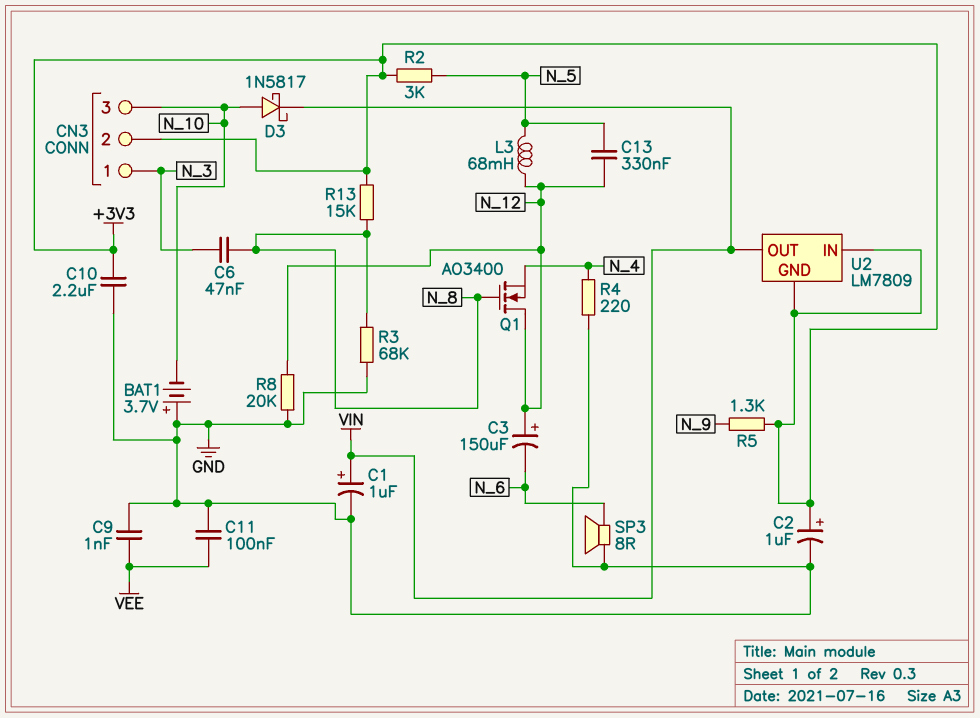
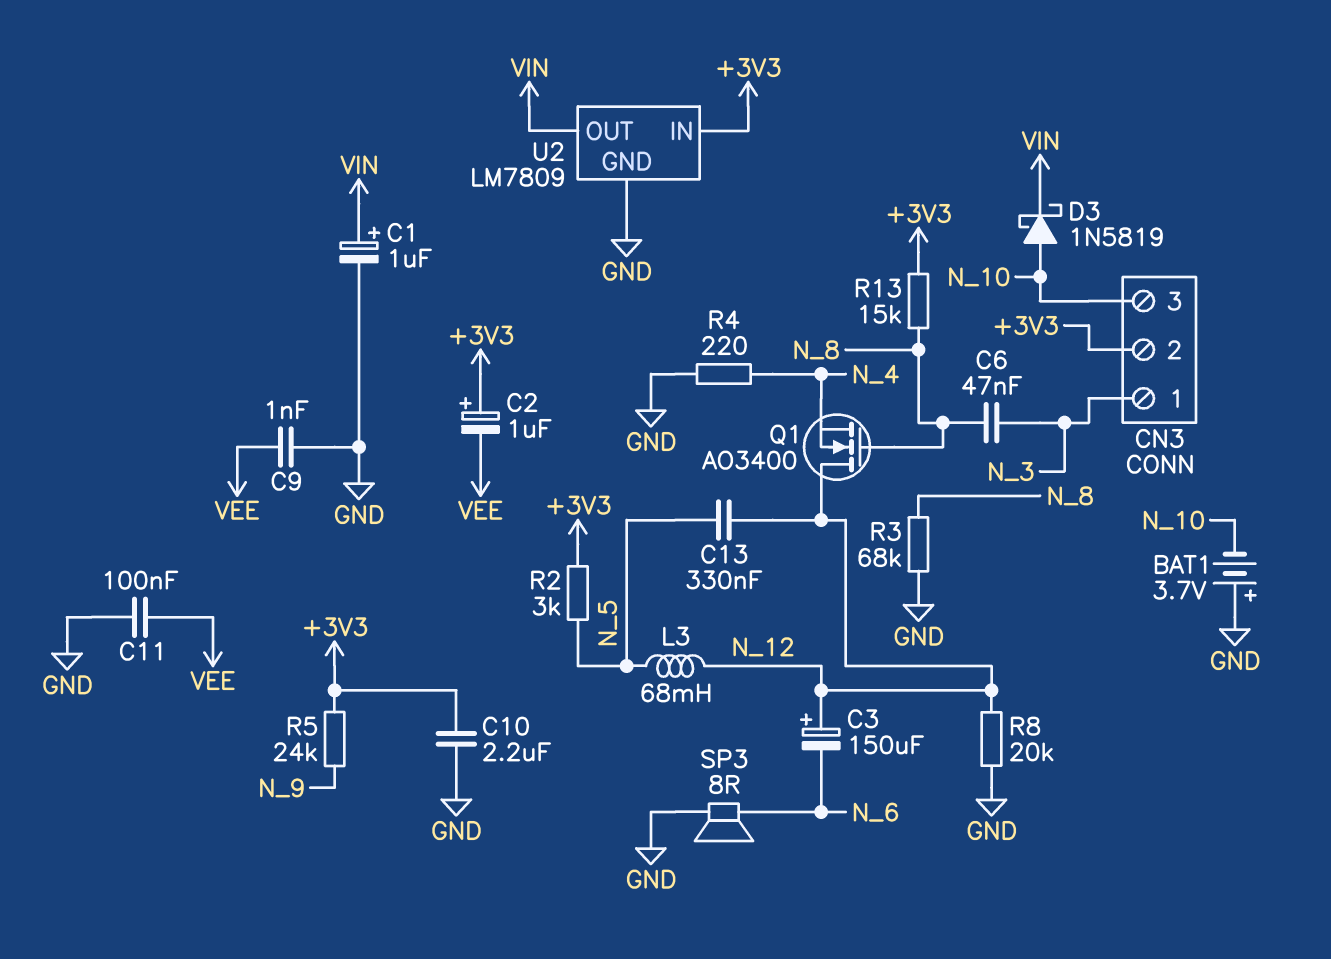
C2: 1uF (plus +3V3, minus GND) -> 1uF (plus +3V3, minus VEE)
D3: schottky 1N5817 (A N_10, K VIN) -> schottky 1N5819 (A N_10, K VIN)
R5: 1.3k (+3V3, N_9) -> 24k (+3V3, N_9)
U2 pin GND: +3V3 -> GND

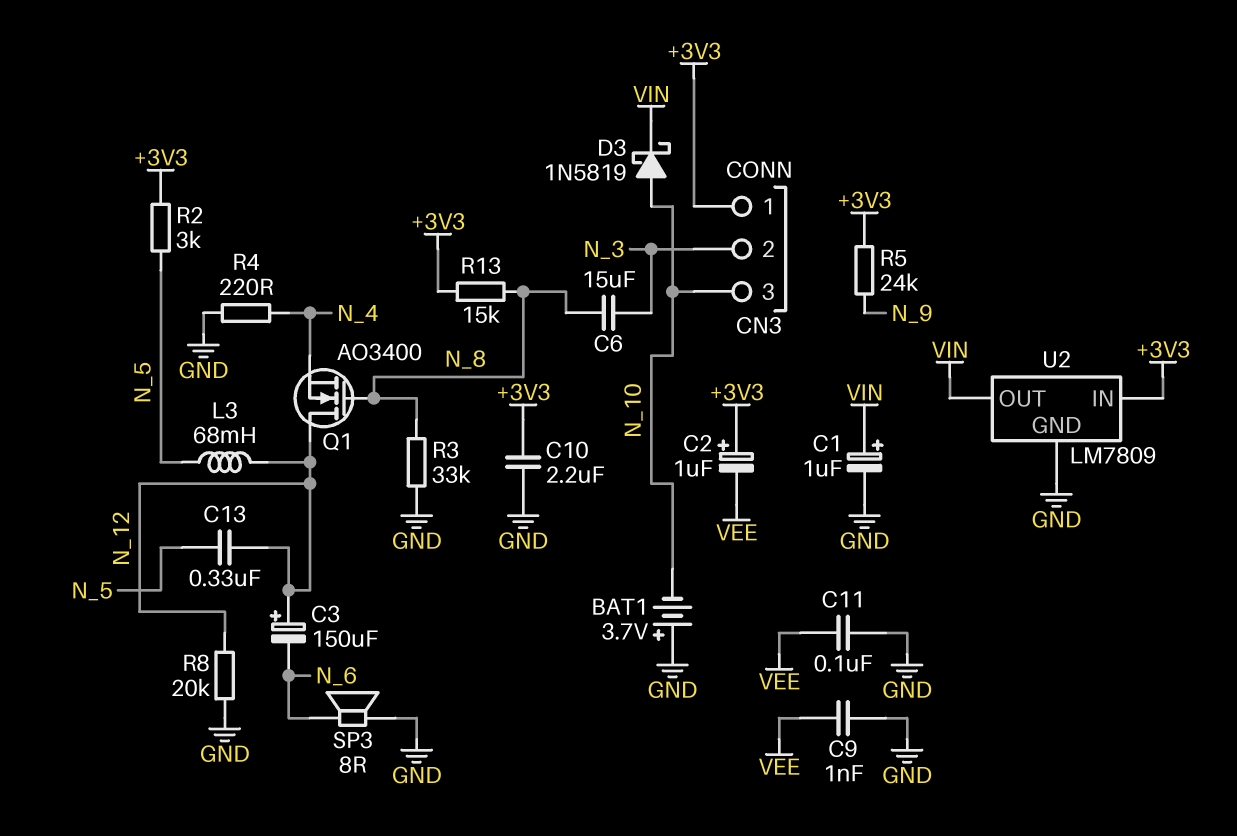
C6: 47nF (N_3, N_8) -> 15uF (N_3, N_8)
CN3 pin 1: N_3 -> +3V3
CN3 pin 2: +3V3 -> N_3
R3: 68k (GND, N_8) -> 33k (GND, N_8)

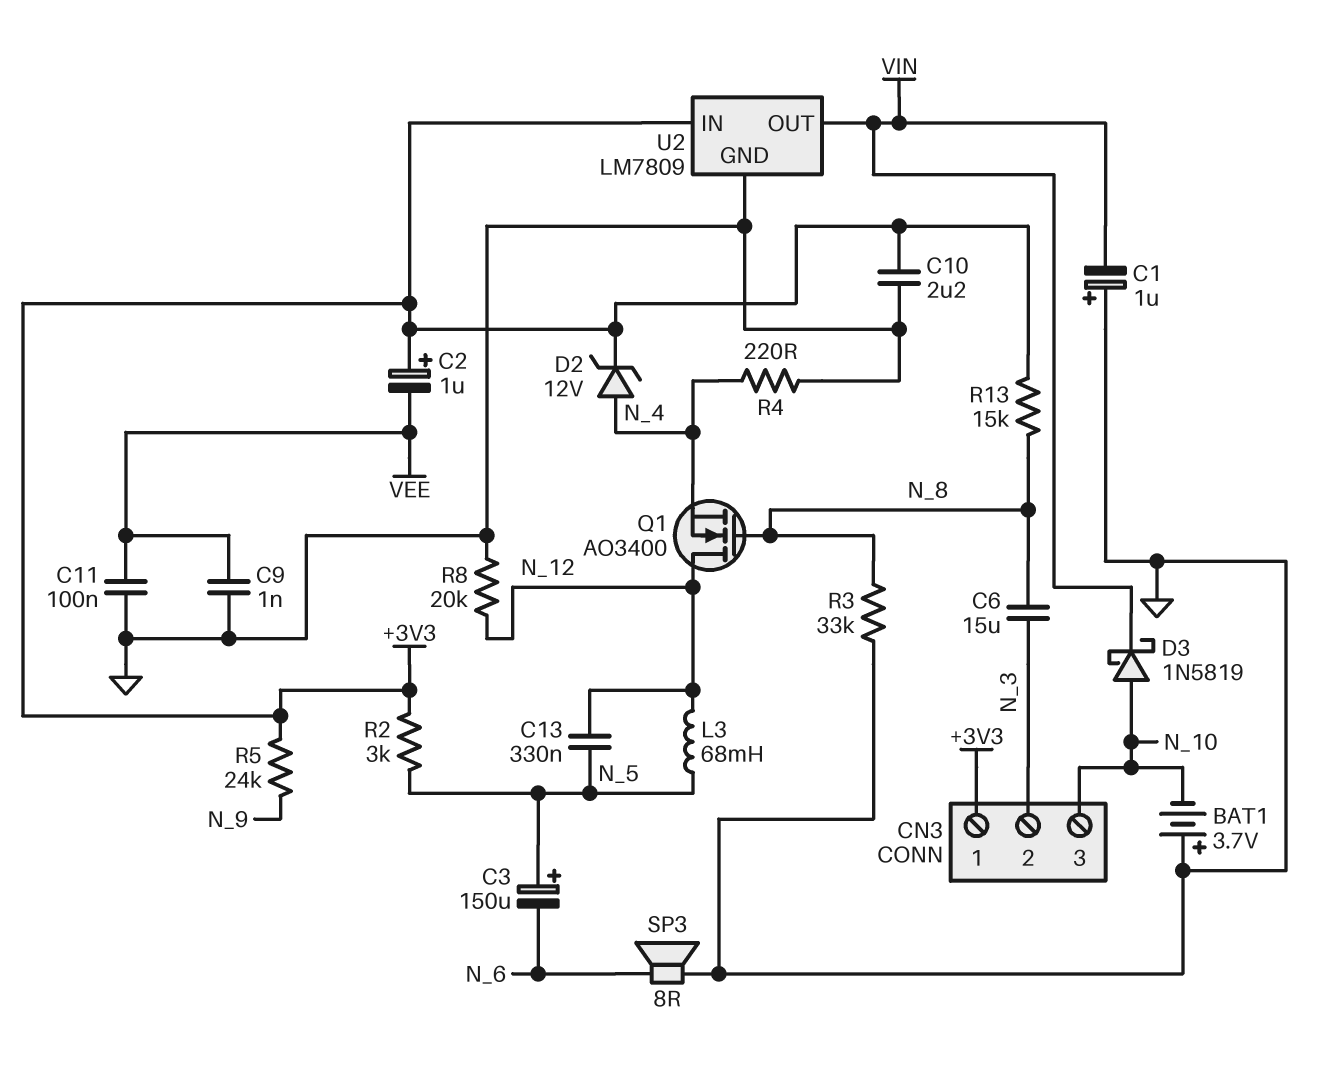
C1: 1uF (plus VIN, minus GND) -> 1uF (plus GND, minus VIN)
C3: 150uF (plus N_12, minus N_6) -> 150uF (plus N_5, minus N_6)
D2: none -> zener 12V (A N_4, K +3V3)

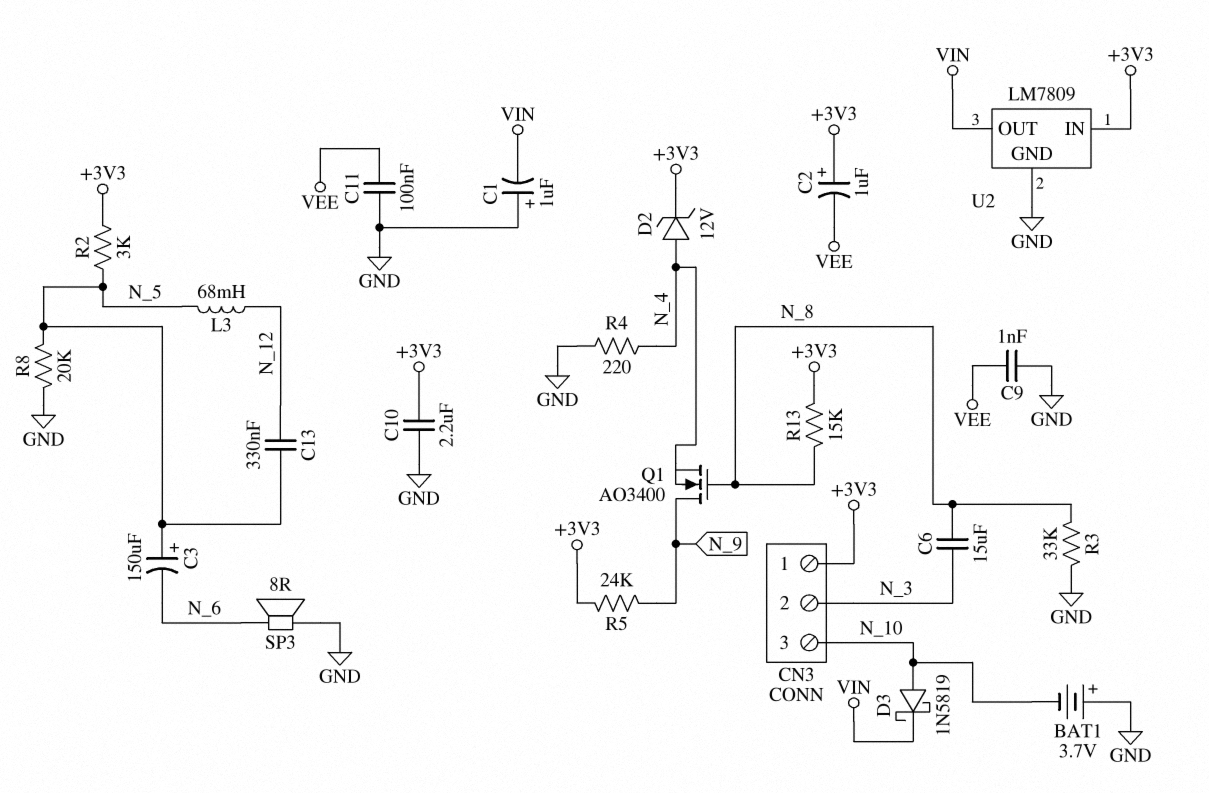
Q1: NMOS AO3400 (G N_8, D N_12, S N_4) -> NMOS AO3400 (G N_8, D N_9, S N_4)
R8: 20k (GND, N_12) -> 20k (GND, N_5)

